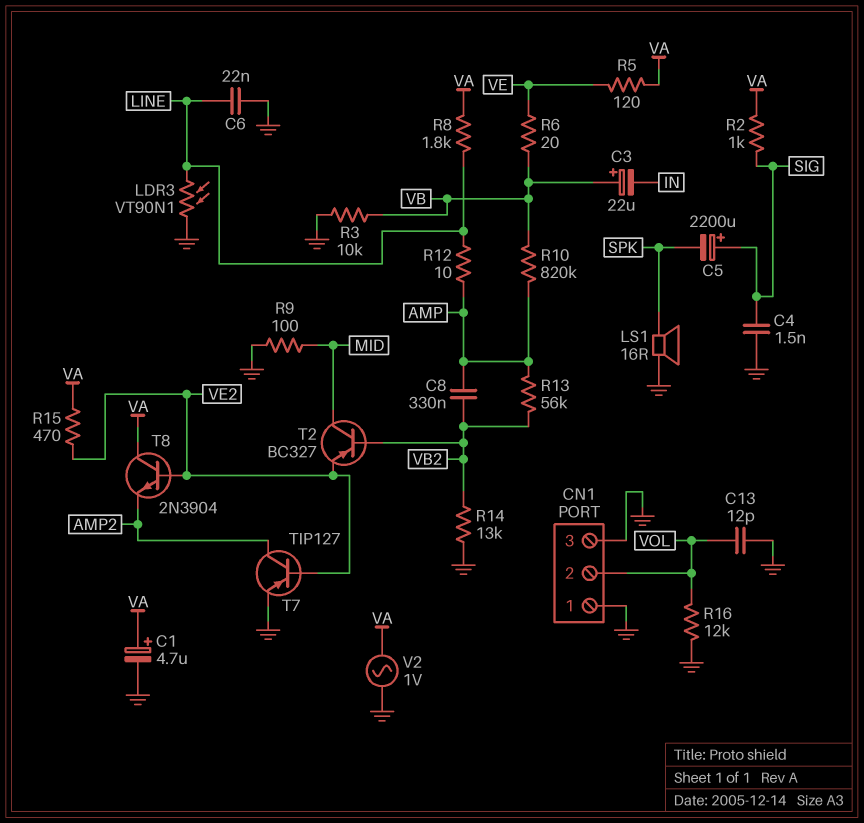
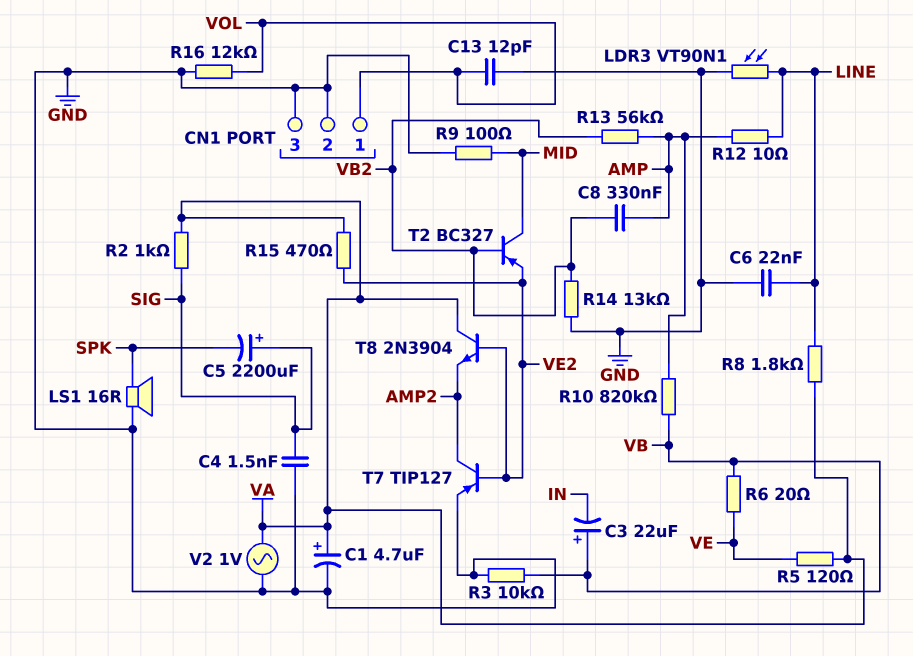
CN1 pin 1: GND -> VOL
CN1 pin 2: VOL -> GND

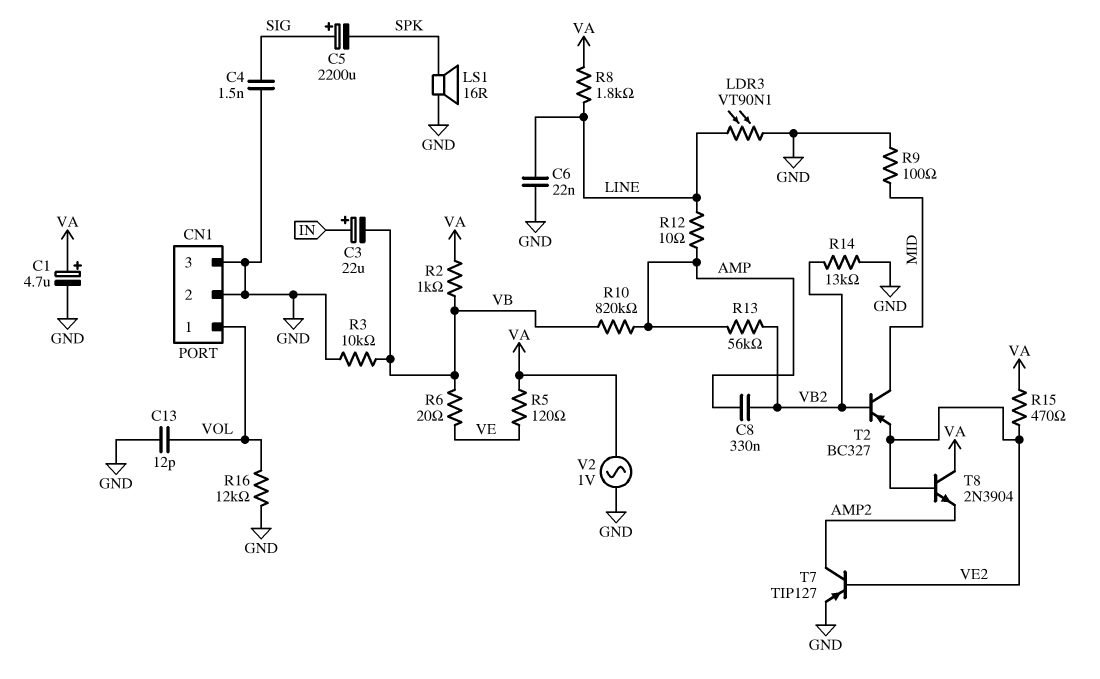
C3: 22uF (plus VB, minus IN) -> 22uF (plus IN, minus VB)
R2: 1k (SIG, VA) -> 1k (VA, VB)

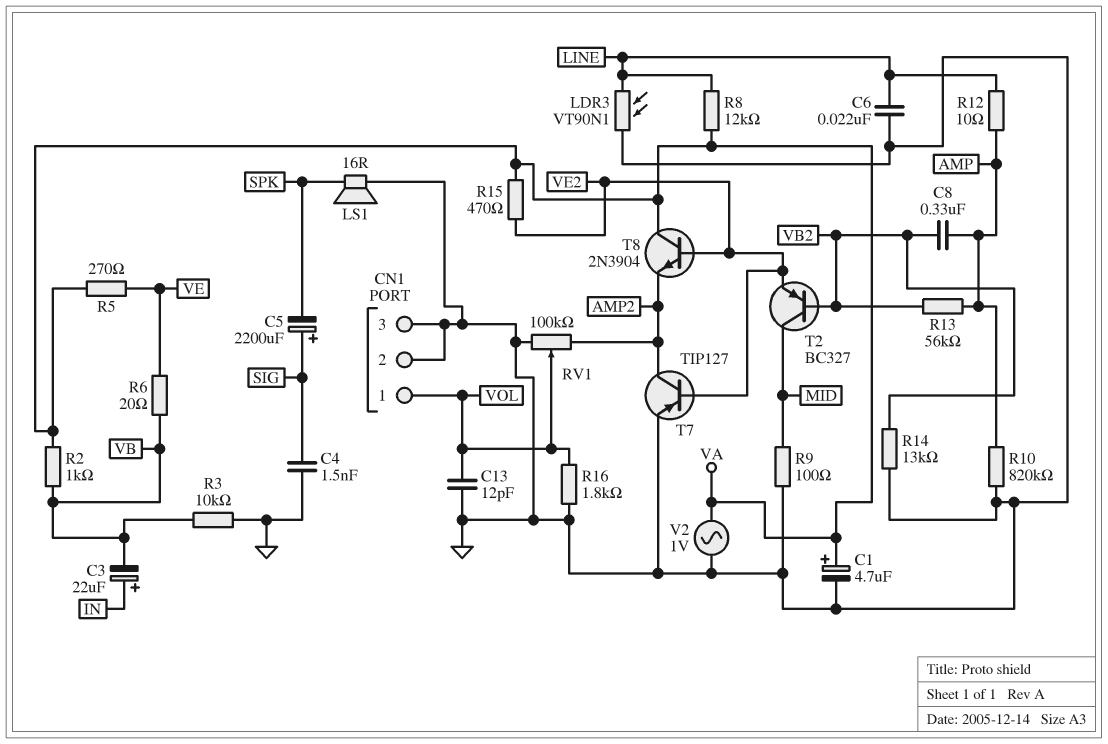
R5: 120 (VA, VE) -> 270 (VA, VE)
R8: 1.8k (LINE, VA) -> 12k (LINE, VA)
R10: 820k (AMP, VB) -> 820k (AMP, GND)
R16: 12k (GND, VOL) -> 1.8k (GND, VOL)
RV1: none -> 100k (AMP2, GND, wiper VOL)

